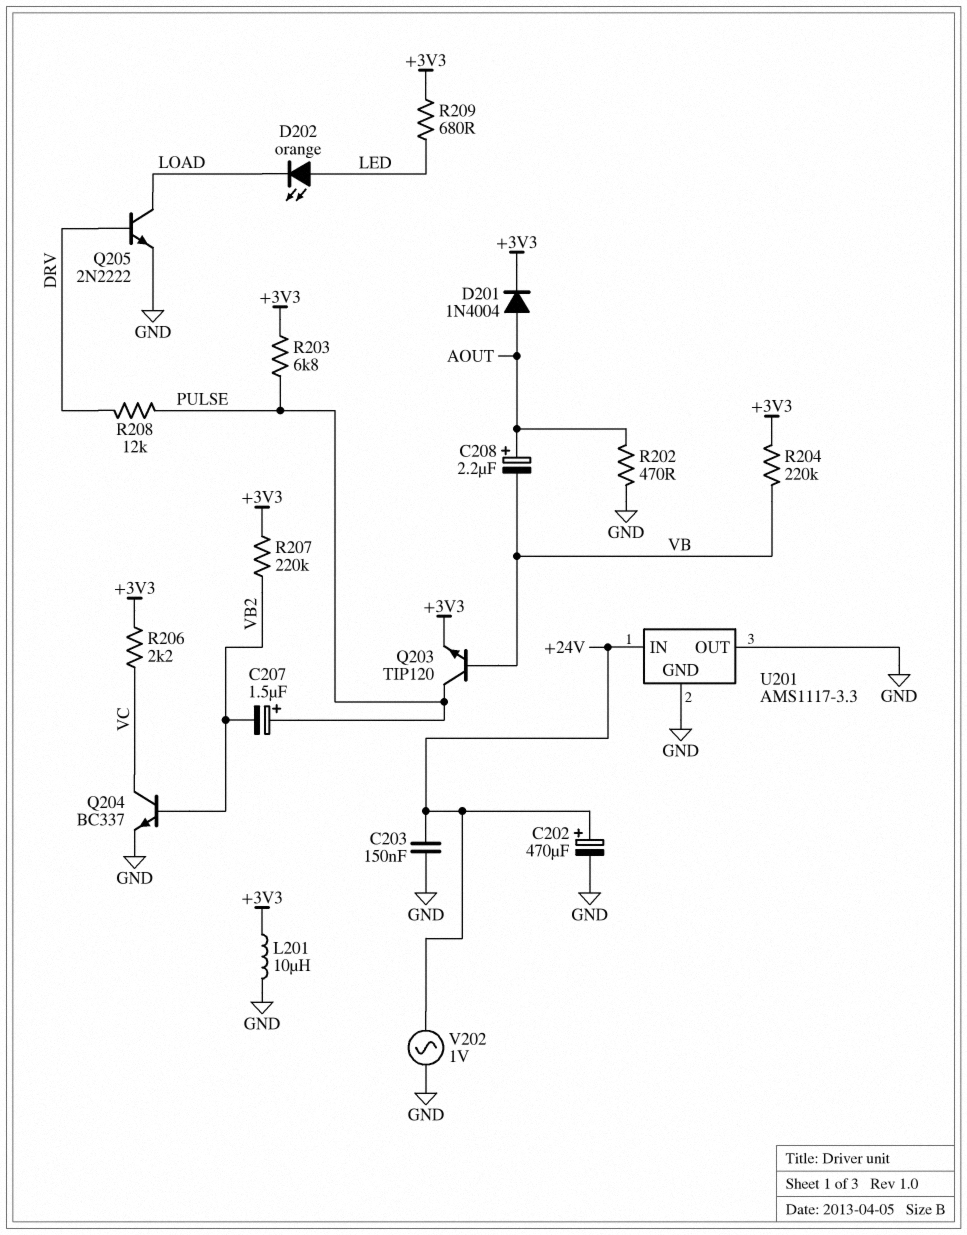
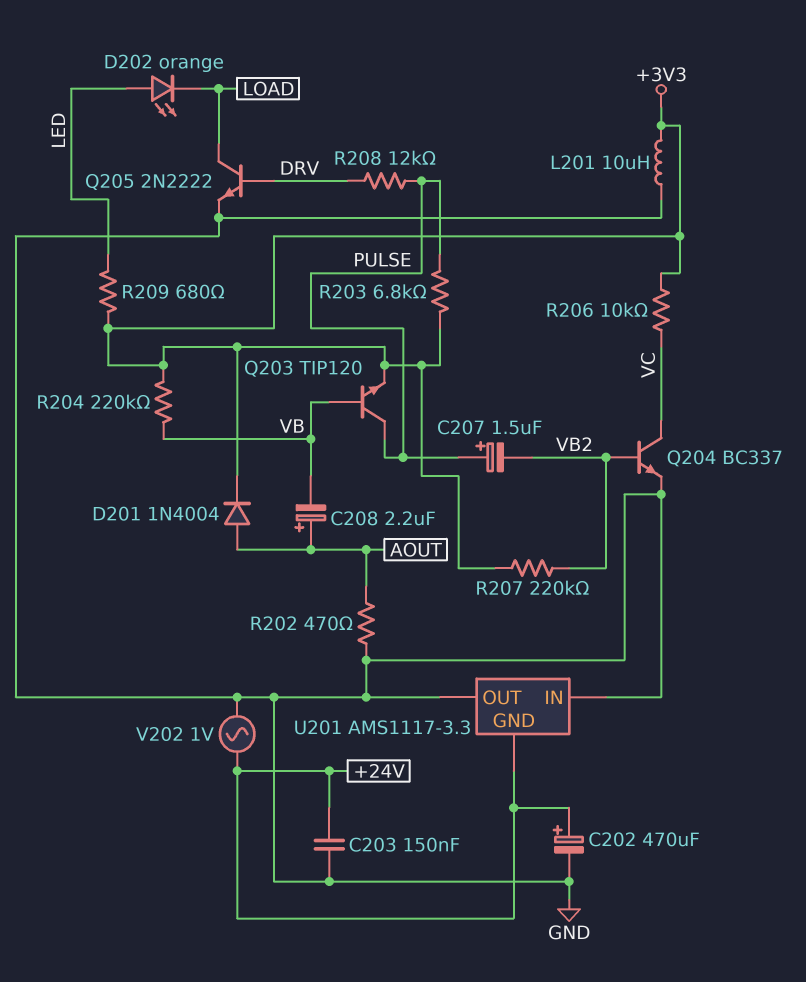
R206: 2.2k (+3V3, VC) -> 10k (+3V3, VC)
U201 pin GND: GND -> +24V
U201 pin IN: +24V -> GND

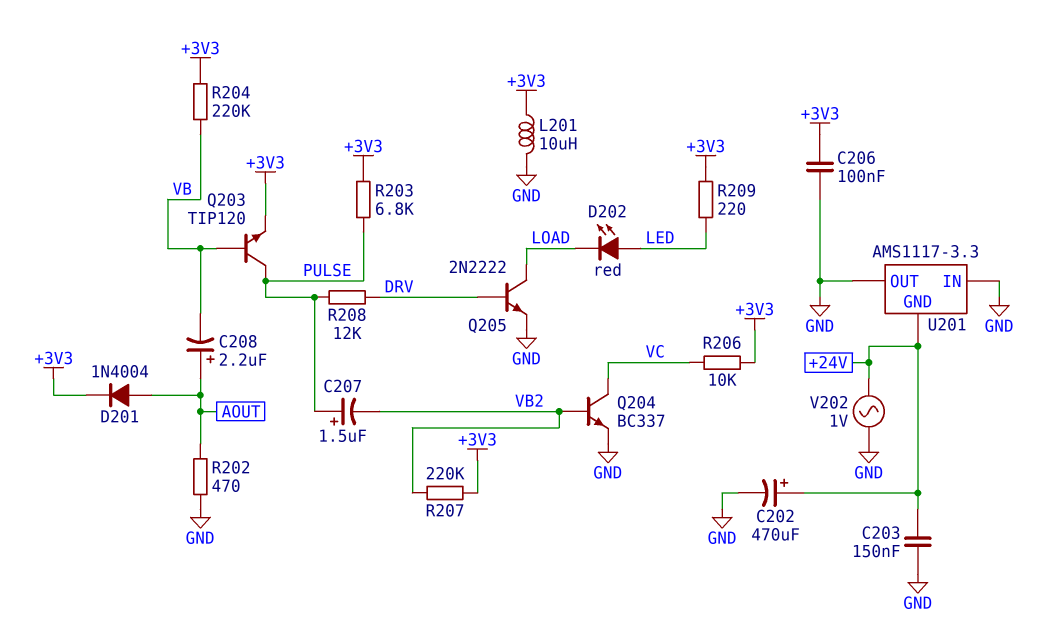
C206: none -> 100nF (+3V3, GND)
D202: LED orange (A LED, K LOAD) -> LED red (A LED, K LOAD)
R209: 680 (+3V3, LED) -> 220 (+3V3, LED)

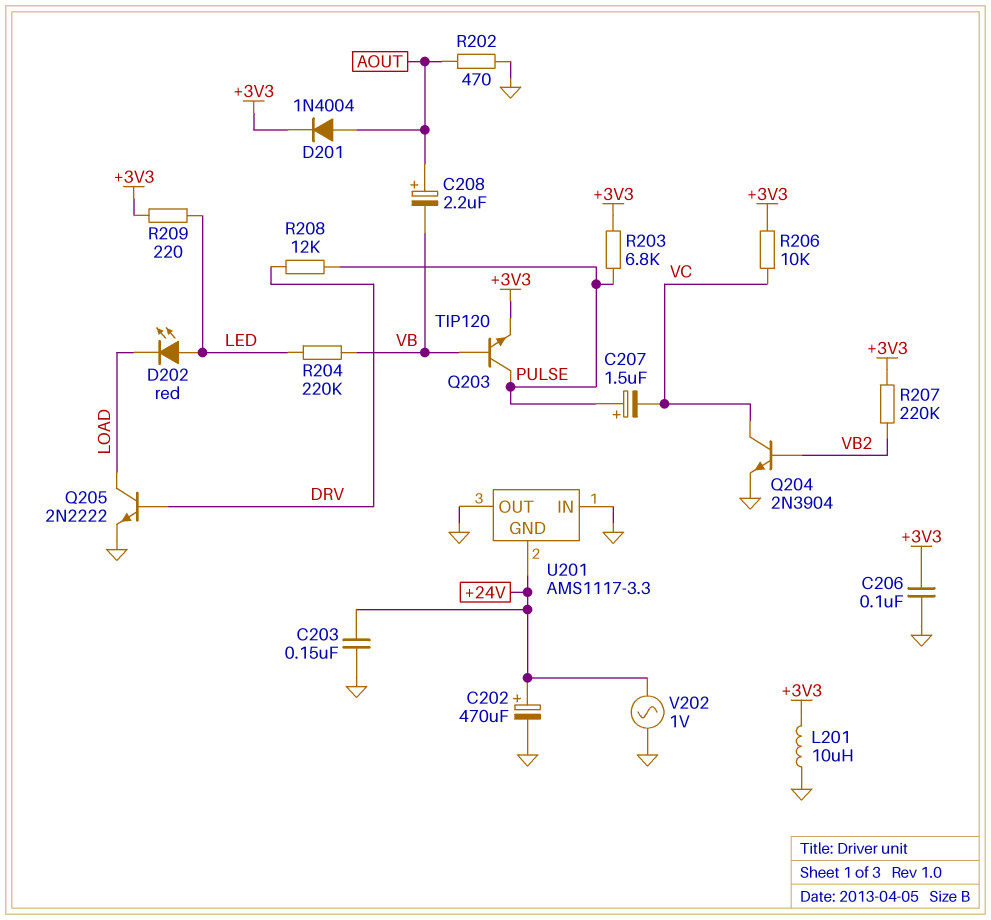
C207: 1.5uF (plus PULSE, minus VB2) -> 1.5uF (plus PULSE, minus VC)
Q204: NPN BC337 (B VB2, C VC, E GND) -> NPN 2N3904 (B VB2, C VC, E GND)
R204: 220k (+3V3, VB) -> 220k (LED, VB)

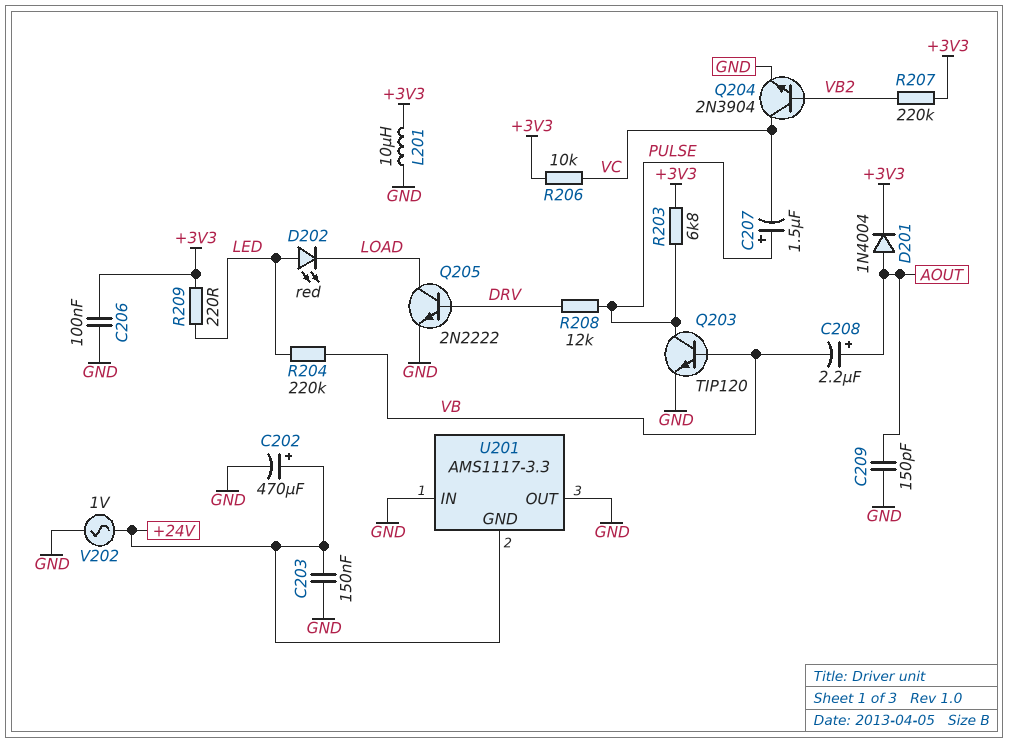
C209: none -> 150pF (AOUT, GND)
Q203: NPN TIP120 (B VB, C PULSE, E +3V3) -> NPN TIP120 (B VB, C PULSE, E GND)
R202: 470 (AOUT, GND) -> none

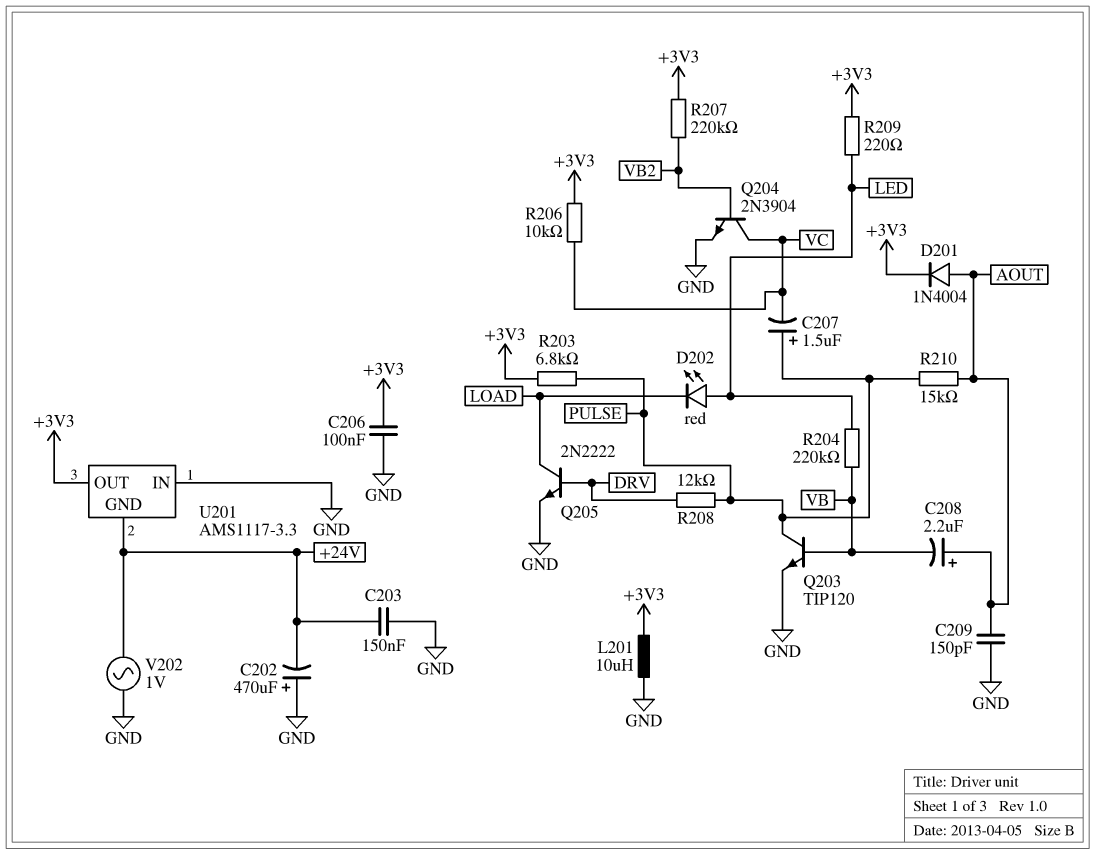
C202: 470uF (plus +24V, minus GND) -> 470uF (plus GND, minus +24V)
R210: none -> 15k (AOUT, PULSE)
U201 pin OUT: GND -> +3V3

